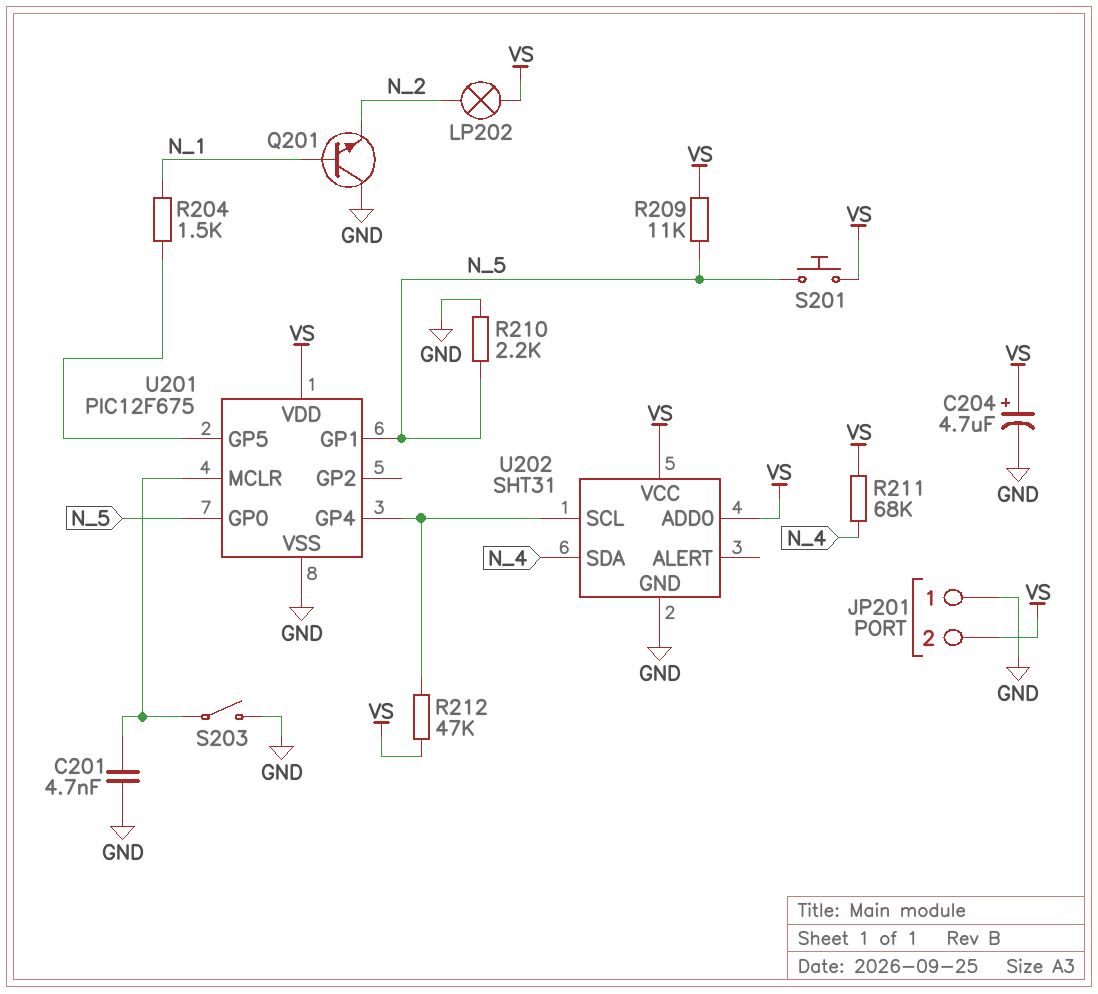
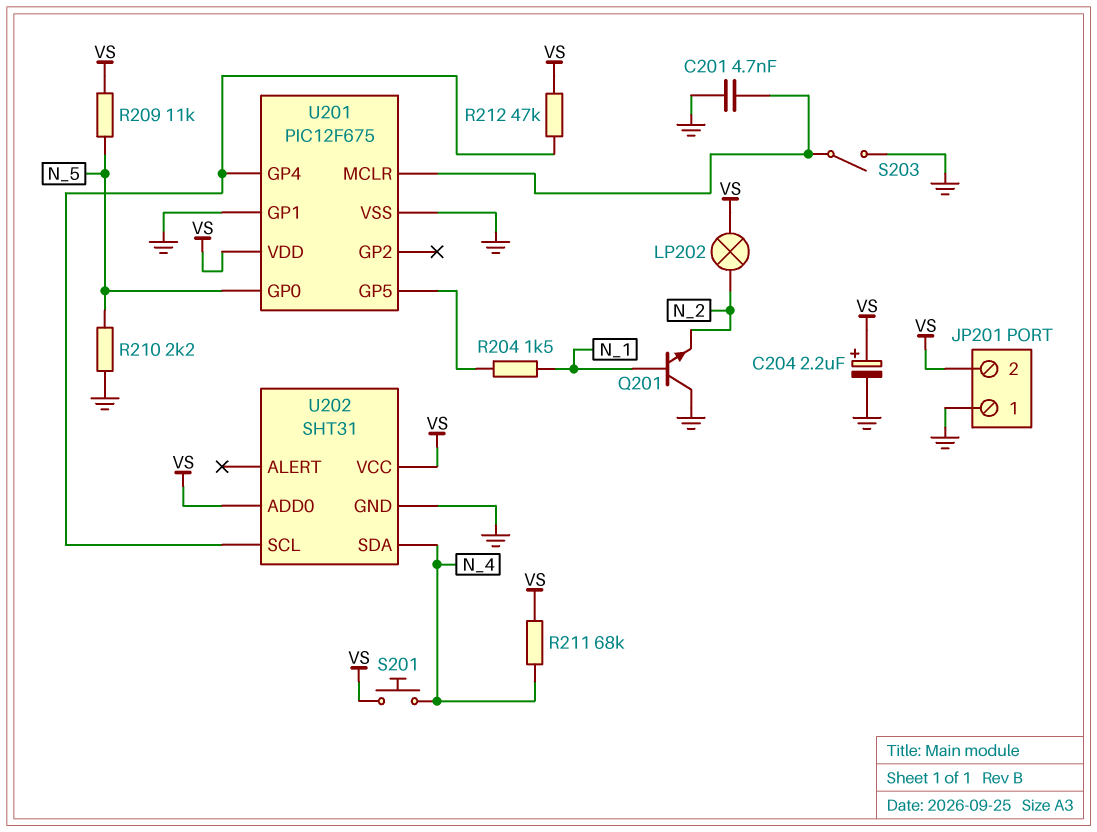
C204: 4.7uF (plus VS, minus GND) -> 2.2uF (plus VS, minus GND)
S201: button (N_5, VS) -> button (N_4, VS)
U201 pin GP1: N_5 -> GND

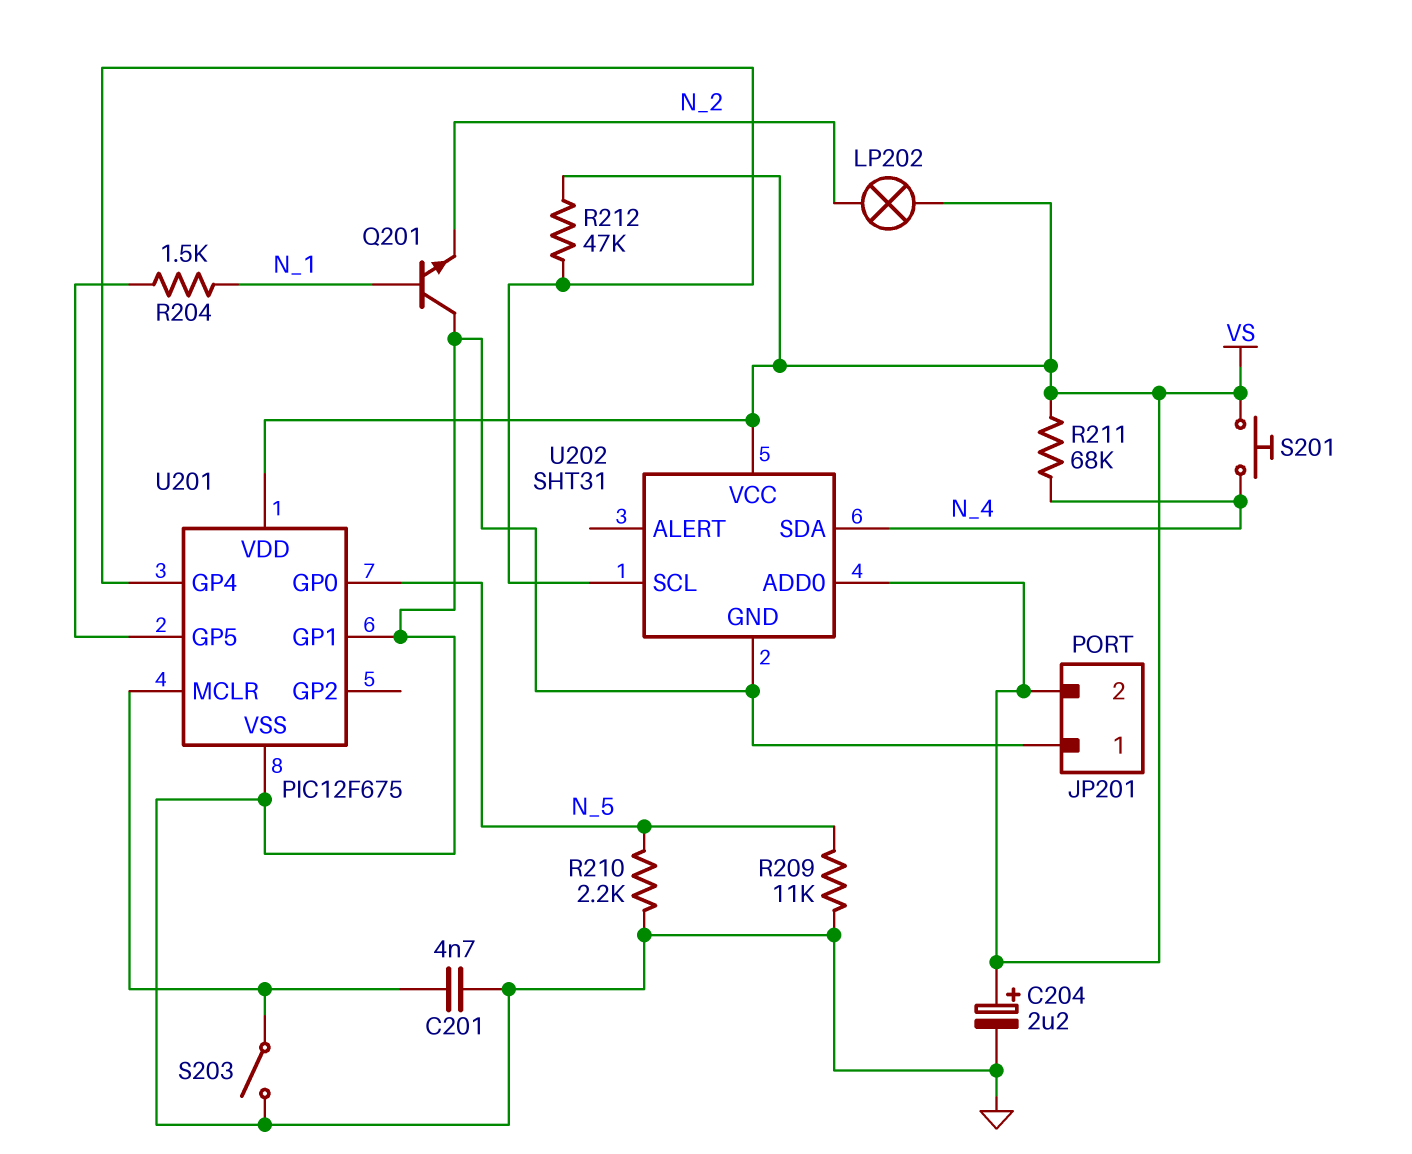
R209: 11k (N_5, VS) -> 11k (GND, N_5)

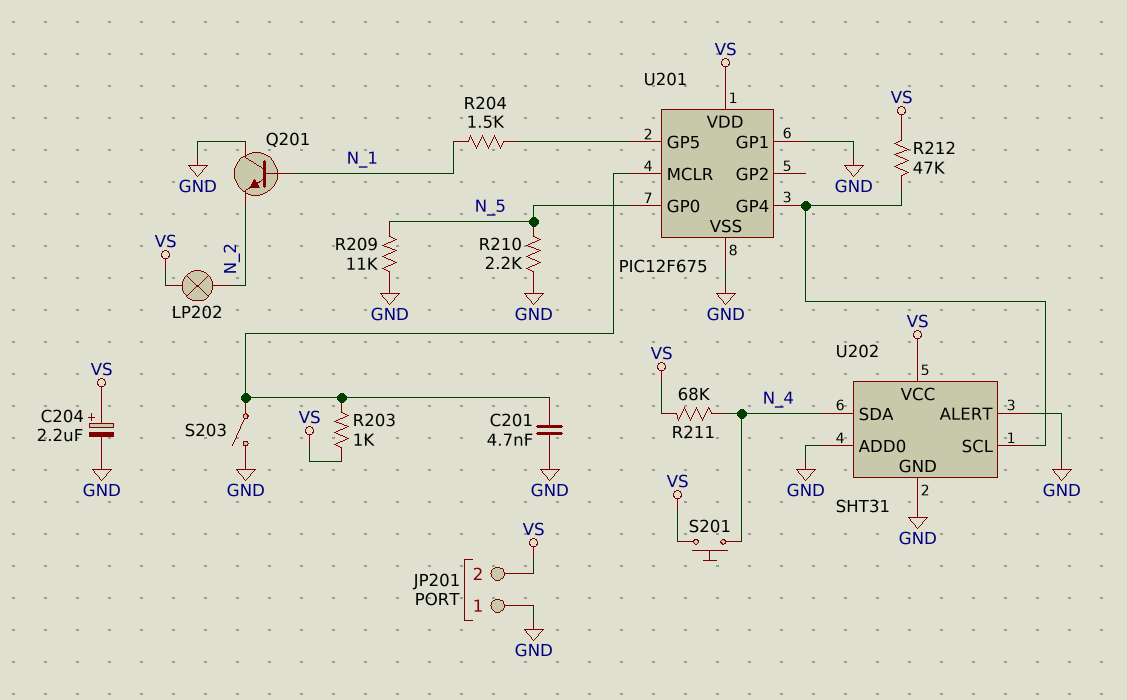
R203: none -> 1k (U201/MCLR, VS)
U202 pin ADD0: VS -> GND
U202 pin ALERT: none -> GND

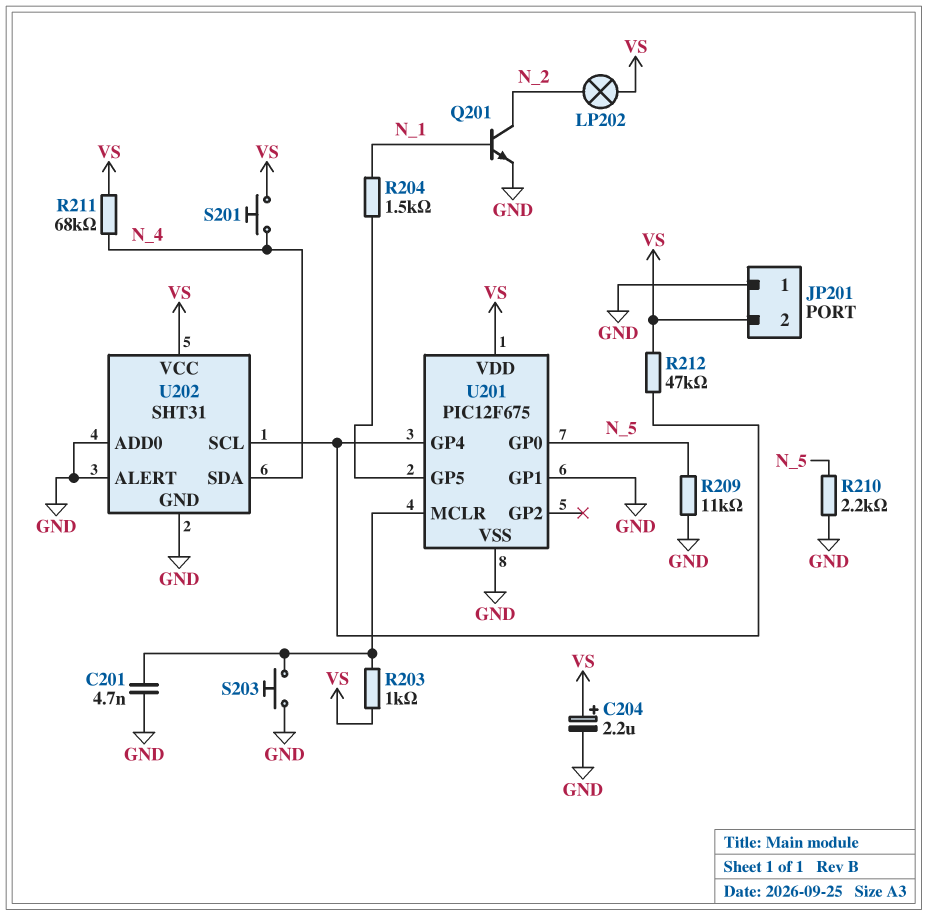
Q201: NPN (B N_1, C GND, E N_2) -> NPN (B N_1, C N_2, E GND)
S203: switch (GND, U201/MCLR) -> button (GND, U201/MCLR)

